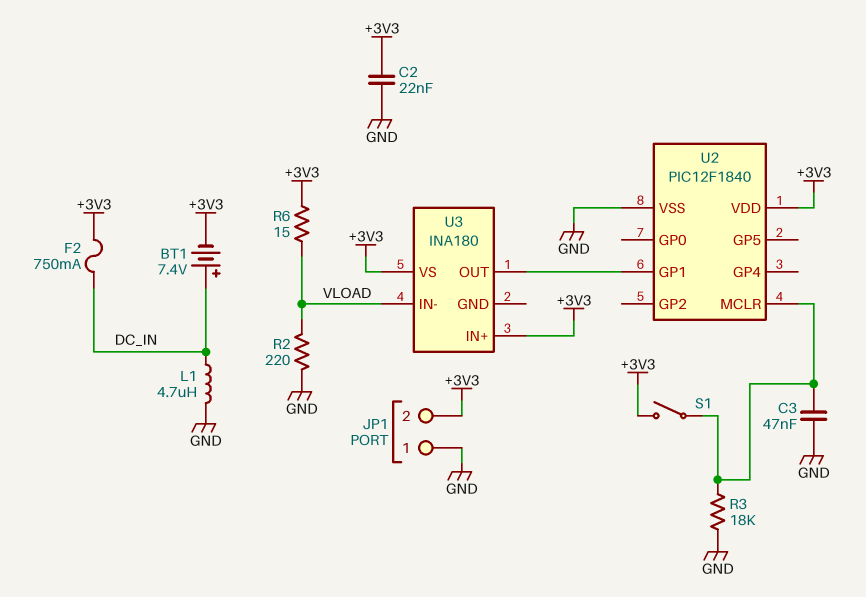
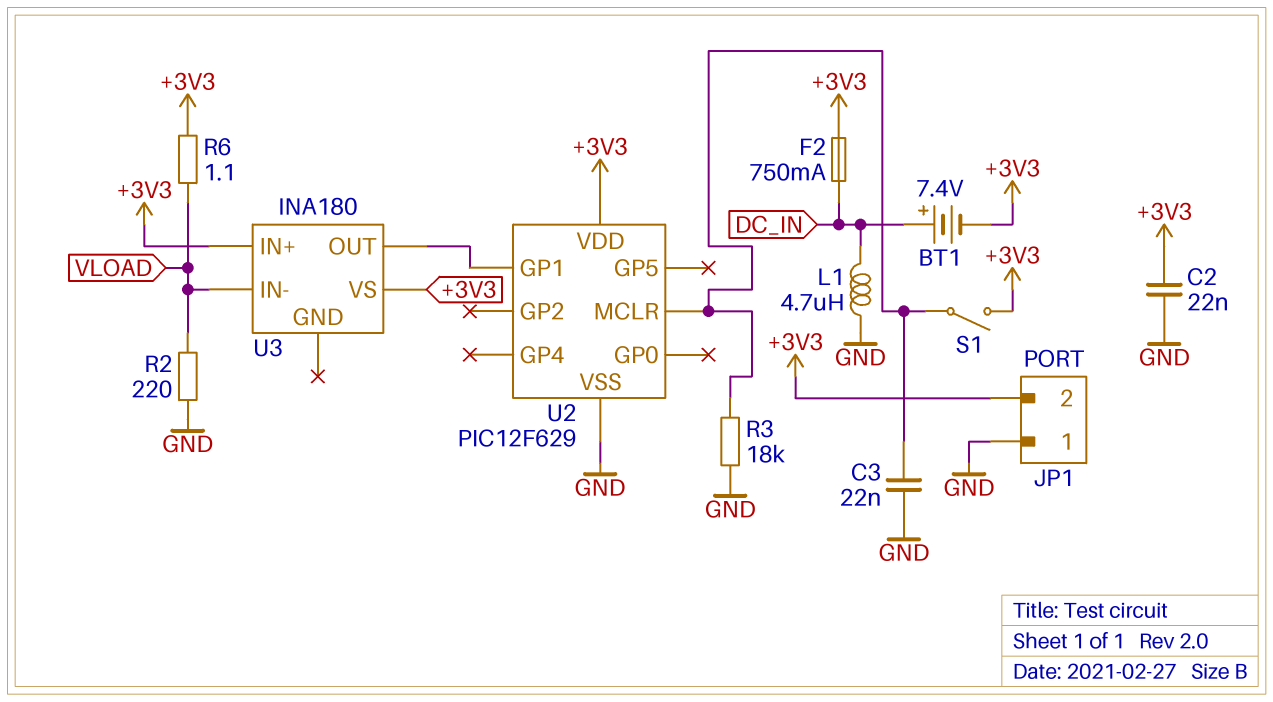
C3: 47nF (GND, U2/MCLR) -> 22nF (GND, U2/MCLR)
R6: 15 (+3V3, VLOAD) -> 1.1 (+3V3, VLOAD)
U2: PIC12F1840 -> PIC12F629

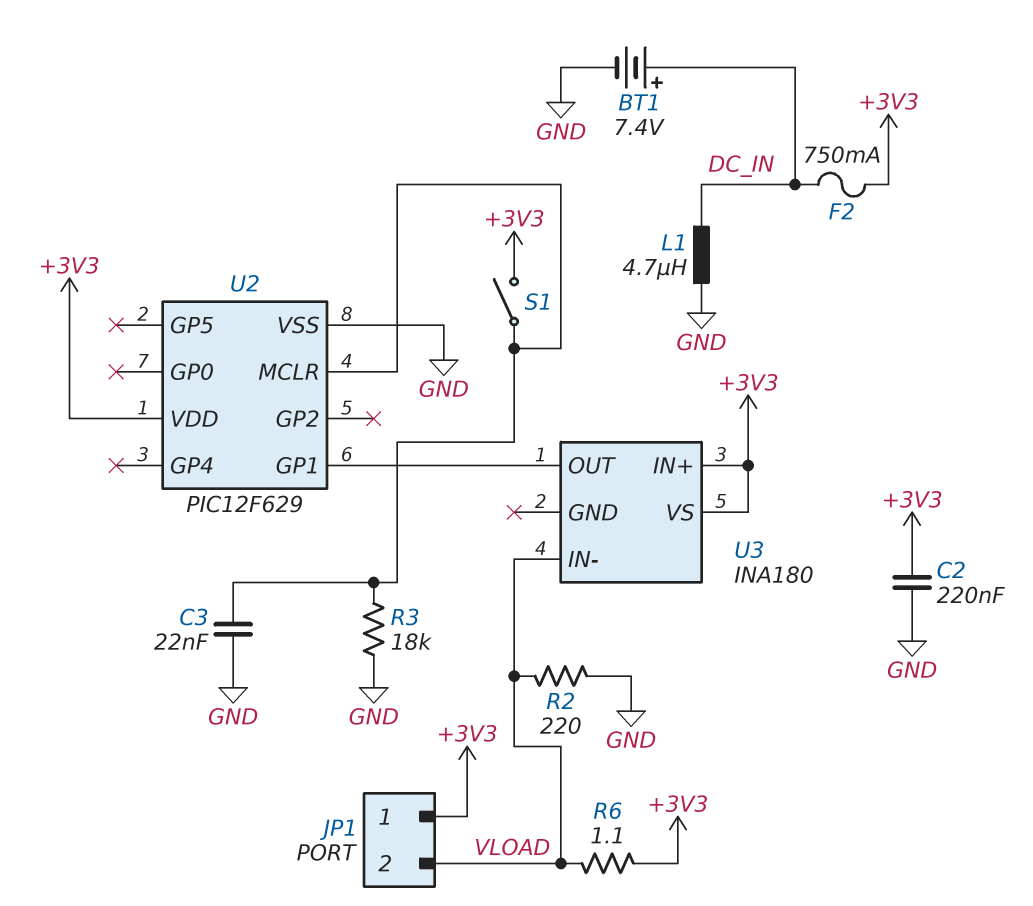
BT1: 7.4V (plus DC_IN, minus +3V3) -> 7.4V (plus DC_IN, minus GND)
C2: 22nF (+3V3, GND) -> 220nF (+3V3, GND)
JP1 pin 1: GND -> +3V3
JP1 pin 2: +3V3 -> VLOAD

